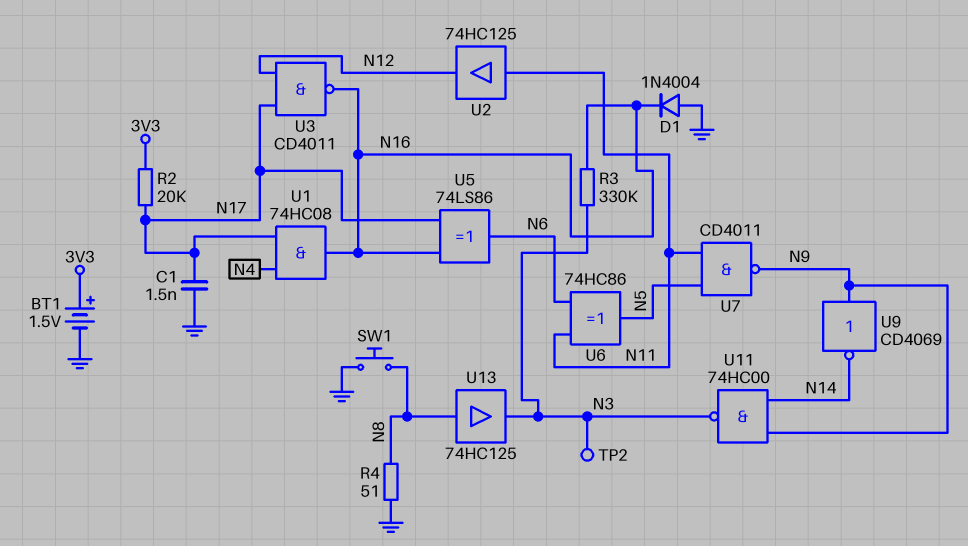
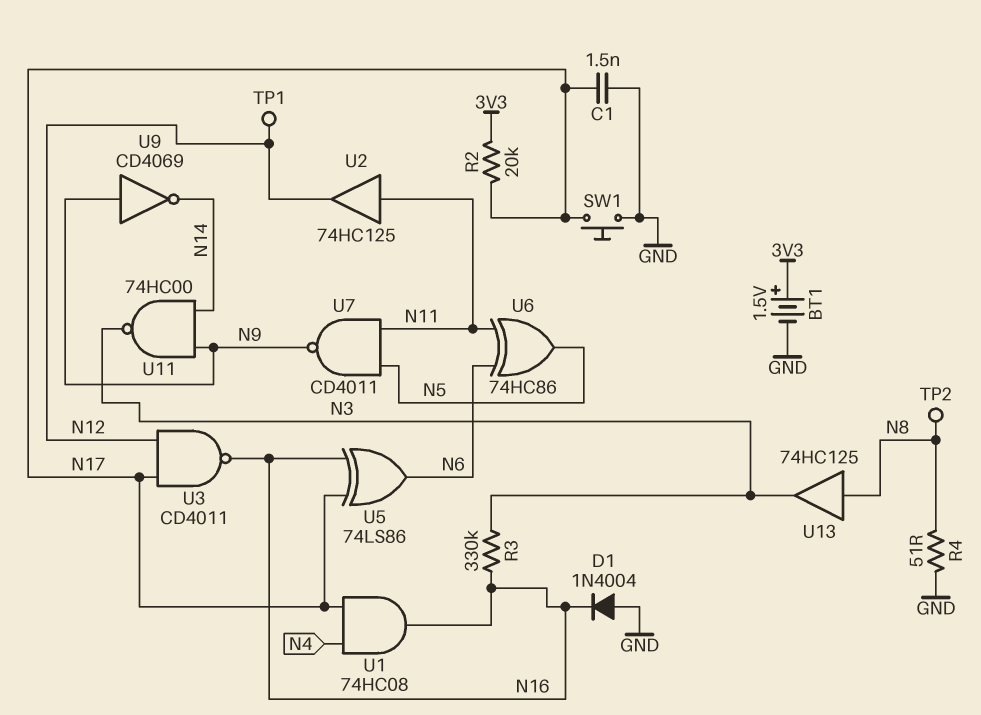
SW1: button (GND, N8) -> button (GND, N17)
TP1: none -> test point (N12)
TP2: test point (N3) -> test point (N8)

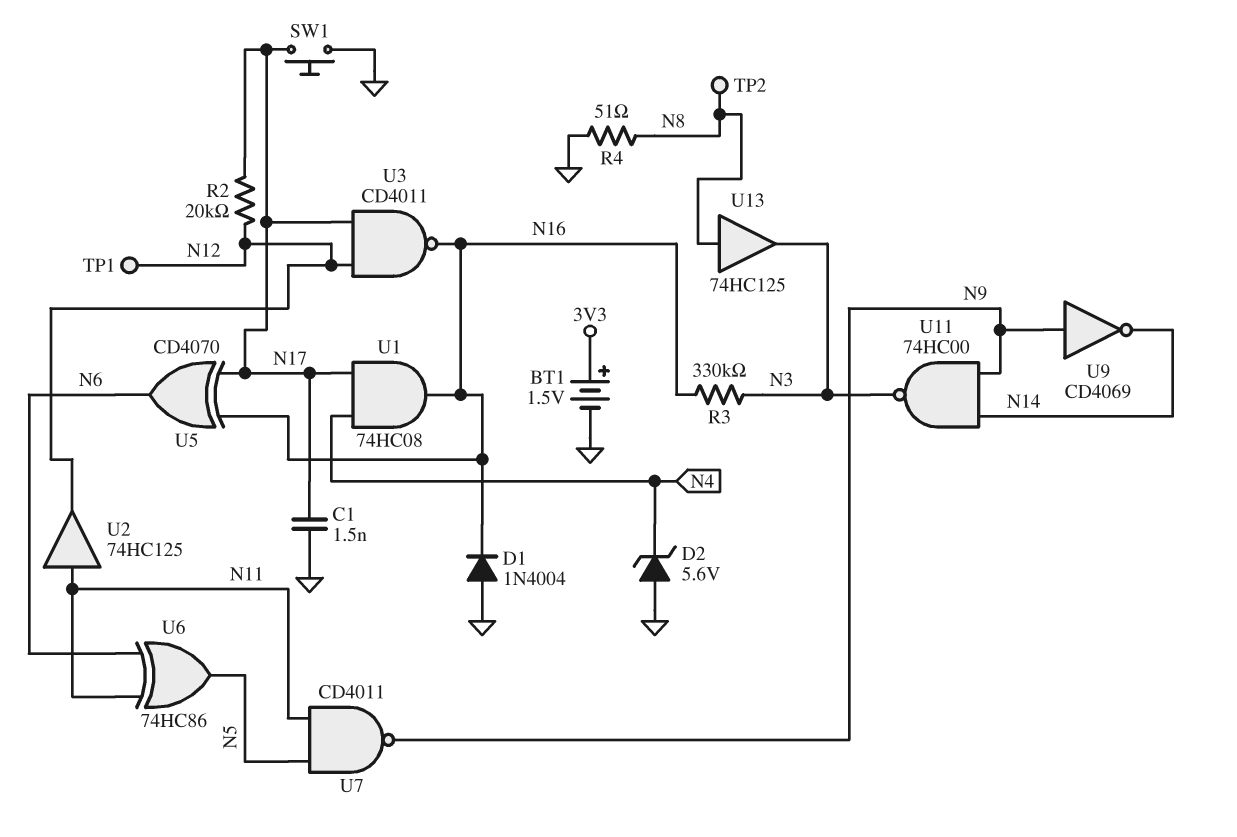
D2: none -> zener 5.6V (A GND, K N4)
R2: 20k (3V3, N17) -> 20k (N12, N17)
U5: XOR 74LS86 (in N16, in N17, out N6) -> XOR CD4070 (in N16, in N17, out N6)

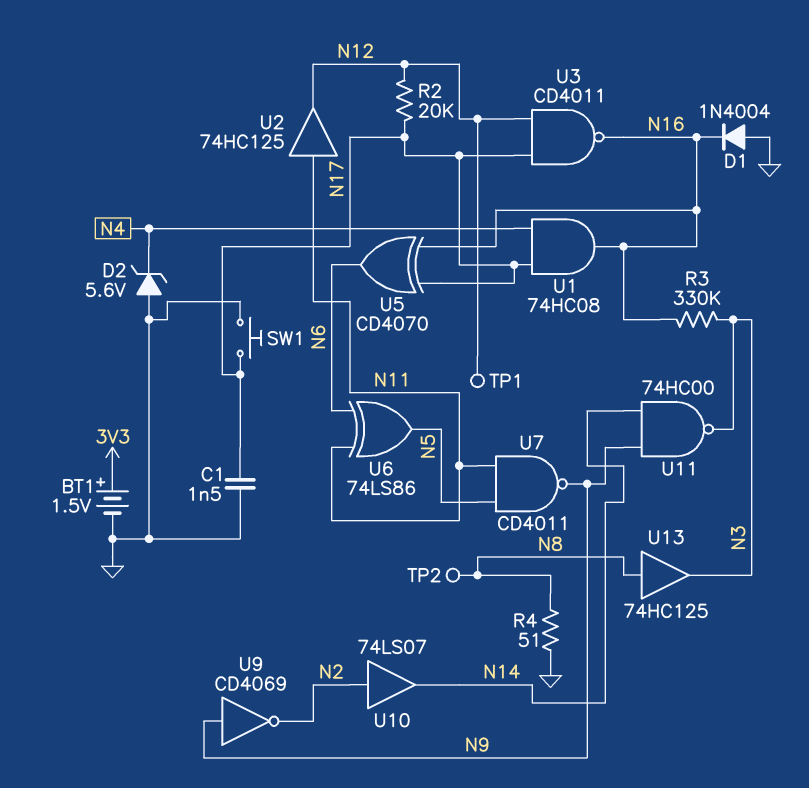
U6: XOR 74HC86 (in N6, in N11, out N5) -> XOR 74LS86 (in N6, in N11, out N5)
U9: NOT CD4069 (in N9, out N14) -> NOT CD4069 (in N9, out N2)
U10: none -> buffer 74LS07 (in N2, out N14)

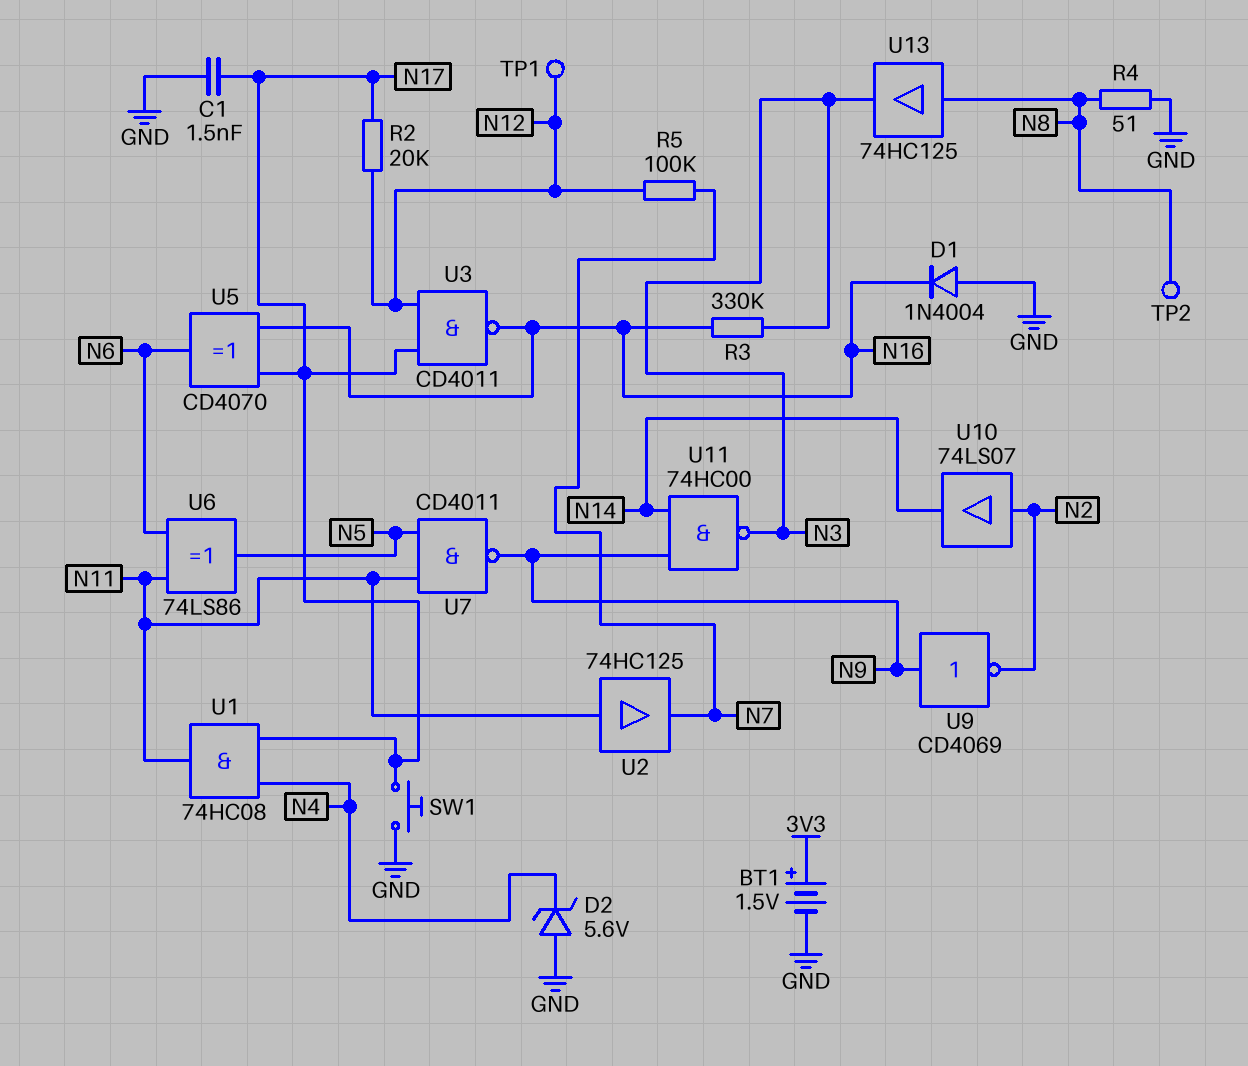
R5: none -> 100k (N7, N12)
U1: AND 74HC08 (in N4, in N17, out N16) -> AND 74HC08 (in N4, in N17, out N11)
U2: buffer 74HC125 (in N11, out N12) -> buffer 74HC125 (in N11, out N7)

